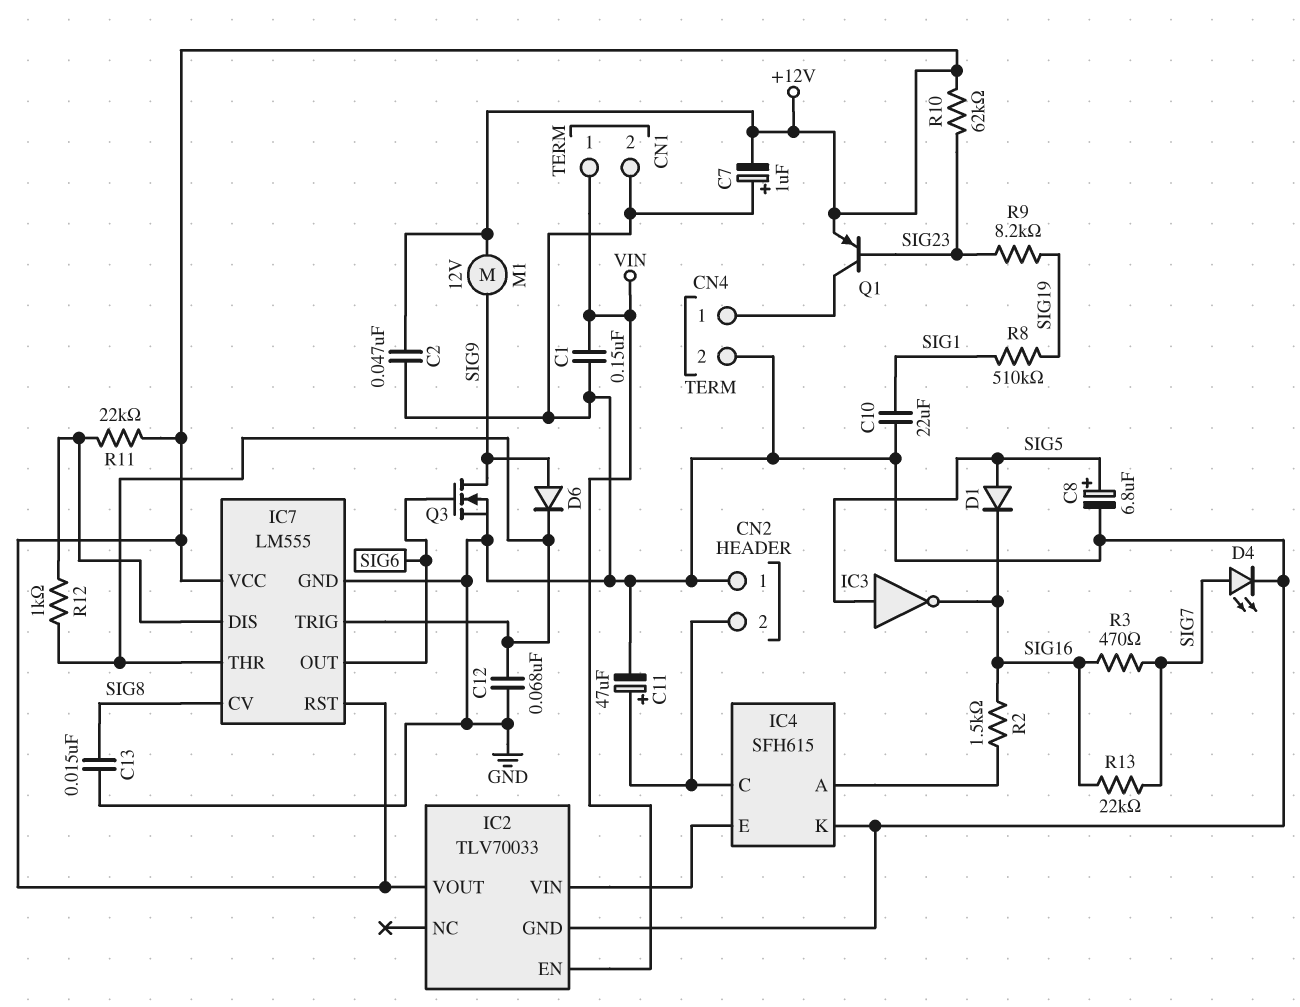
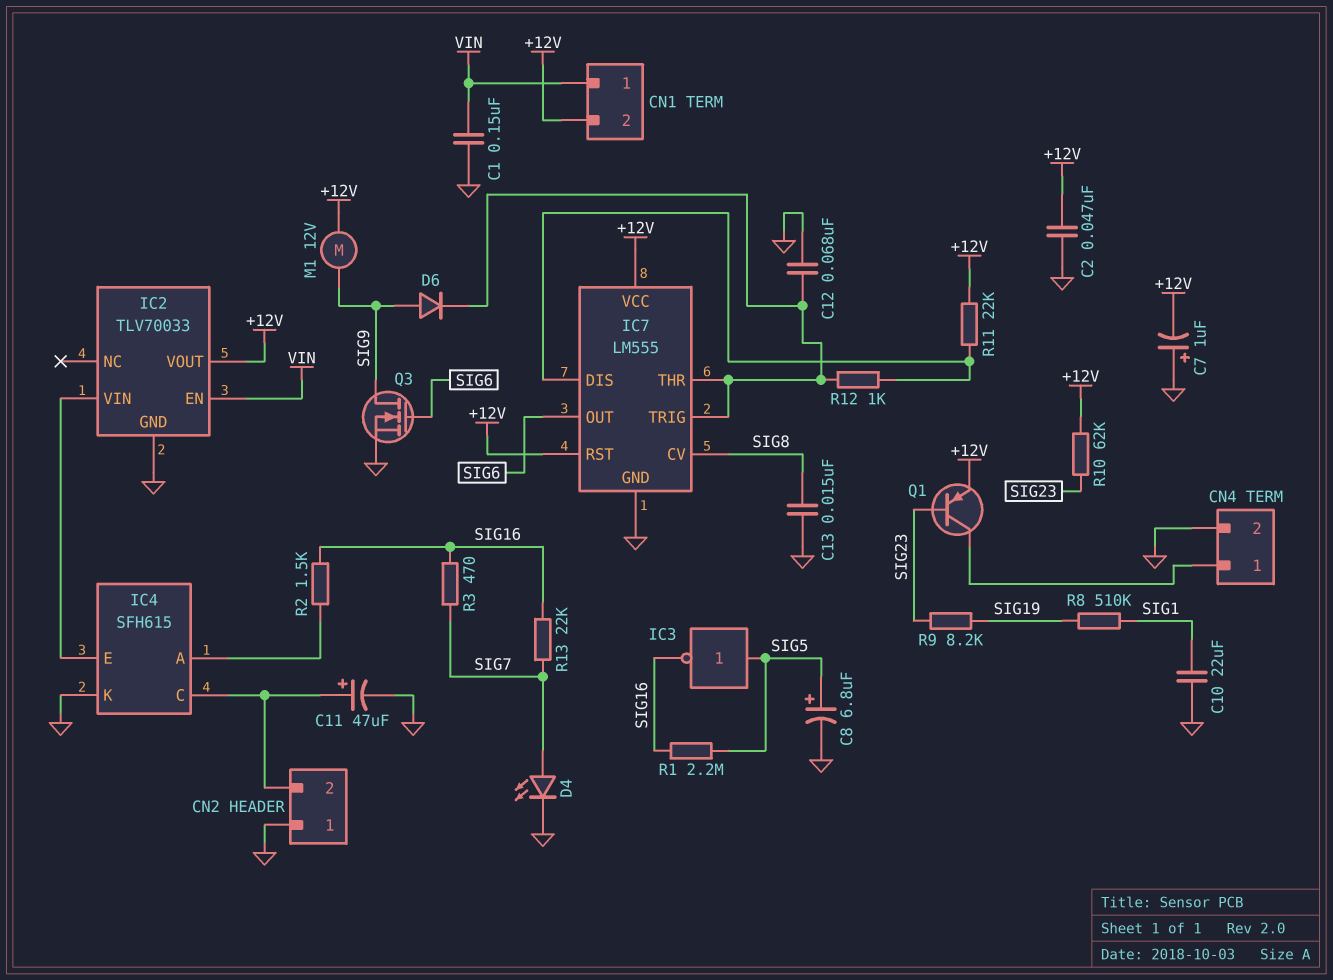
CN1 pin 2: GND -> +12V
D1: diode (A SIG5, K SIG16) -> none
R1: none -> 2.2M (SIG5, SIG16)

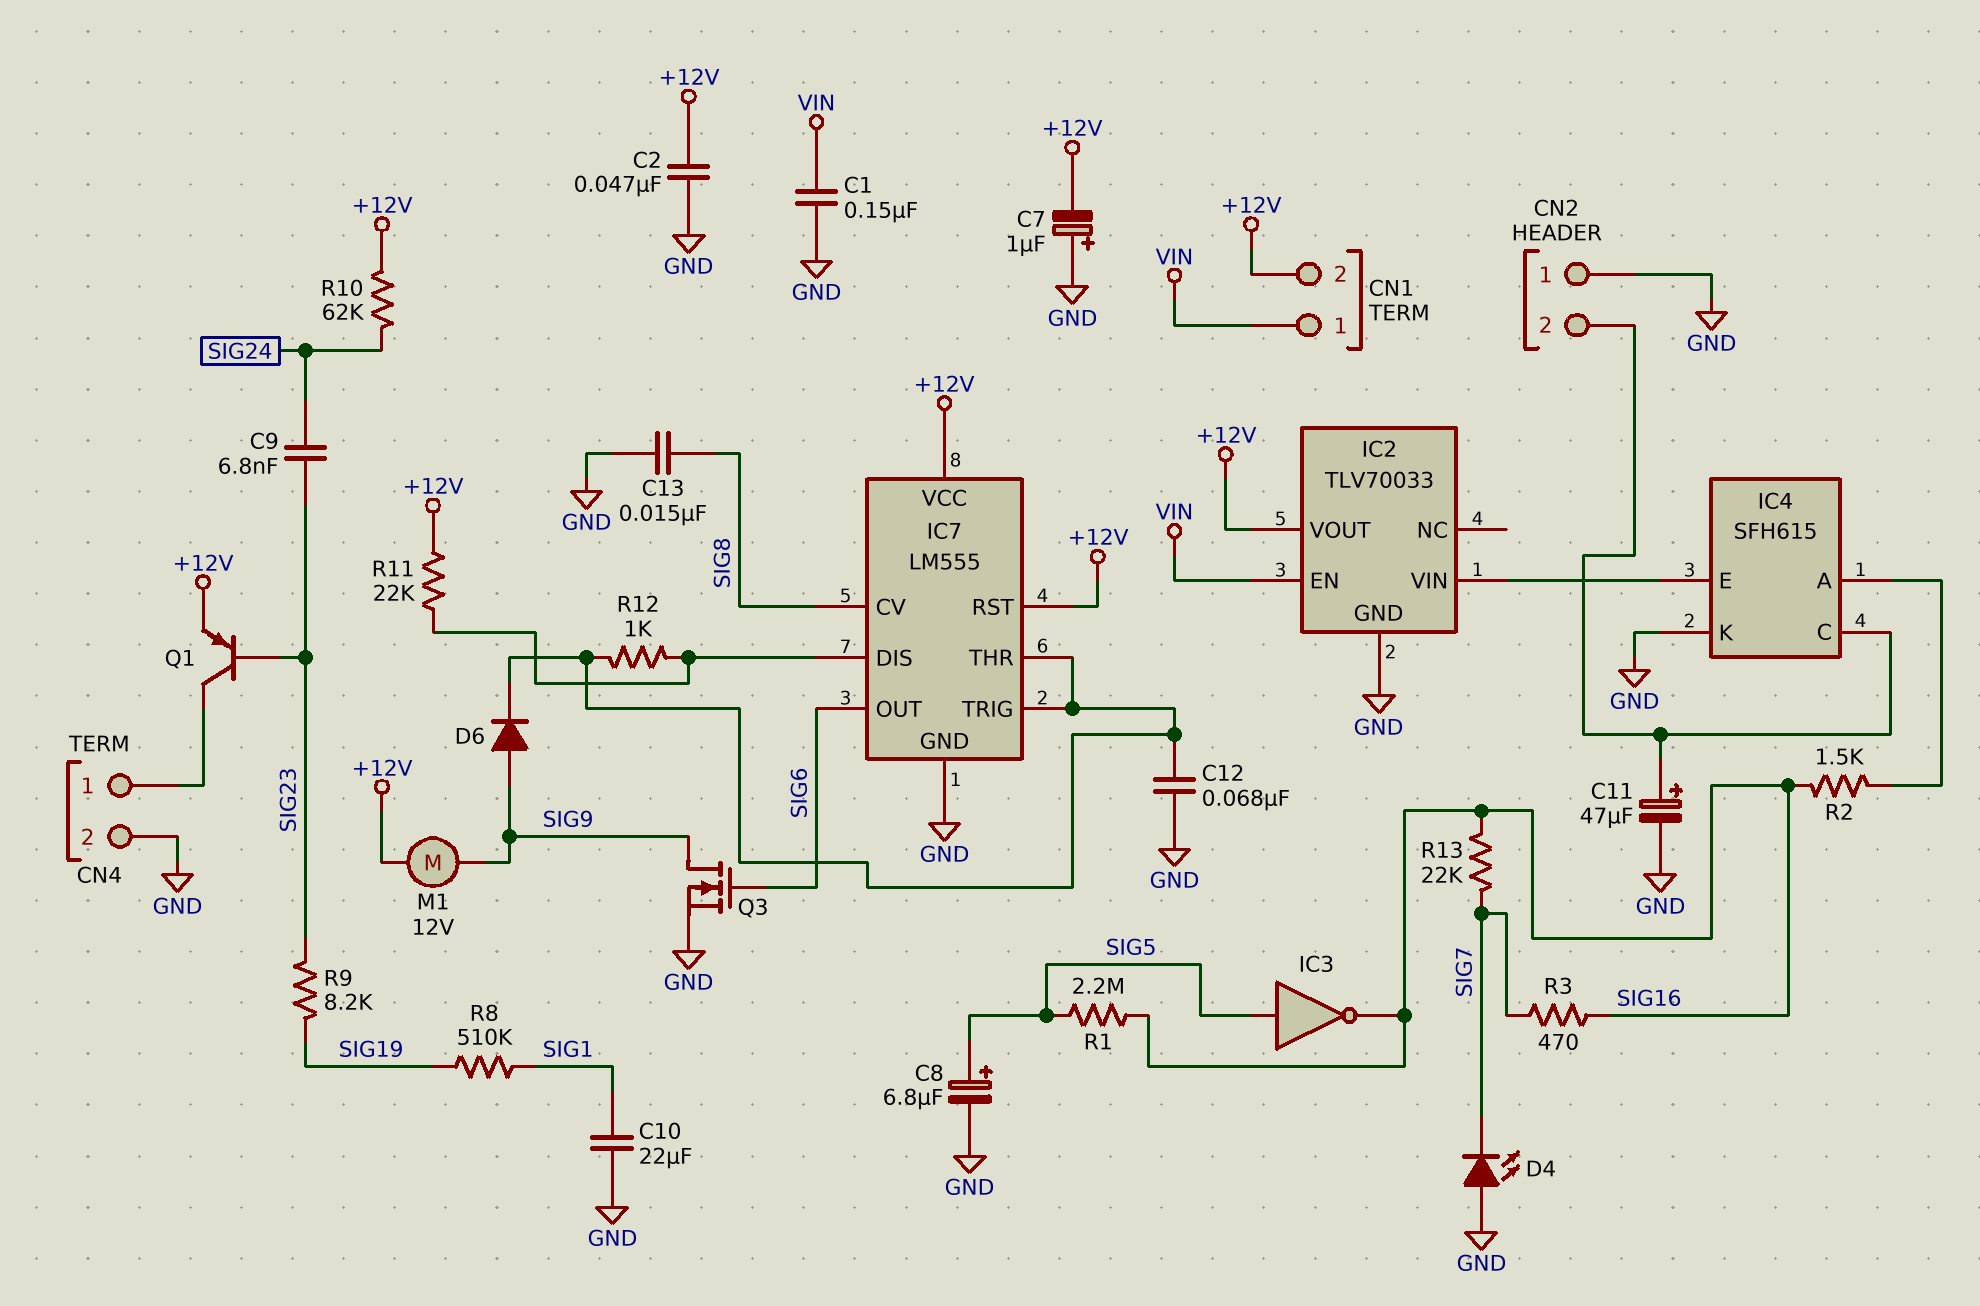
C9: none -> 6.8nF (SIG23, SIG24)
D4: LED (A SIG7, K GND) -> LED (A GND, K SIG7)
R10: 62k (+12V, SIG23) -> 62k (+12V, SIG24)

